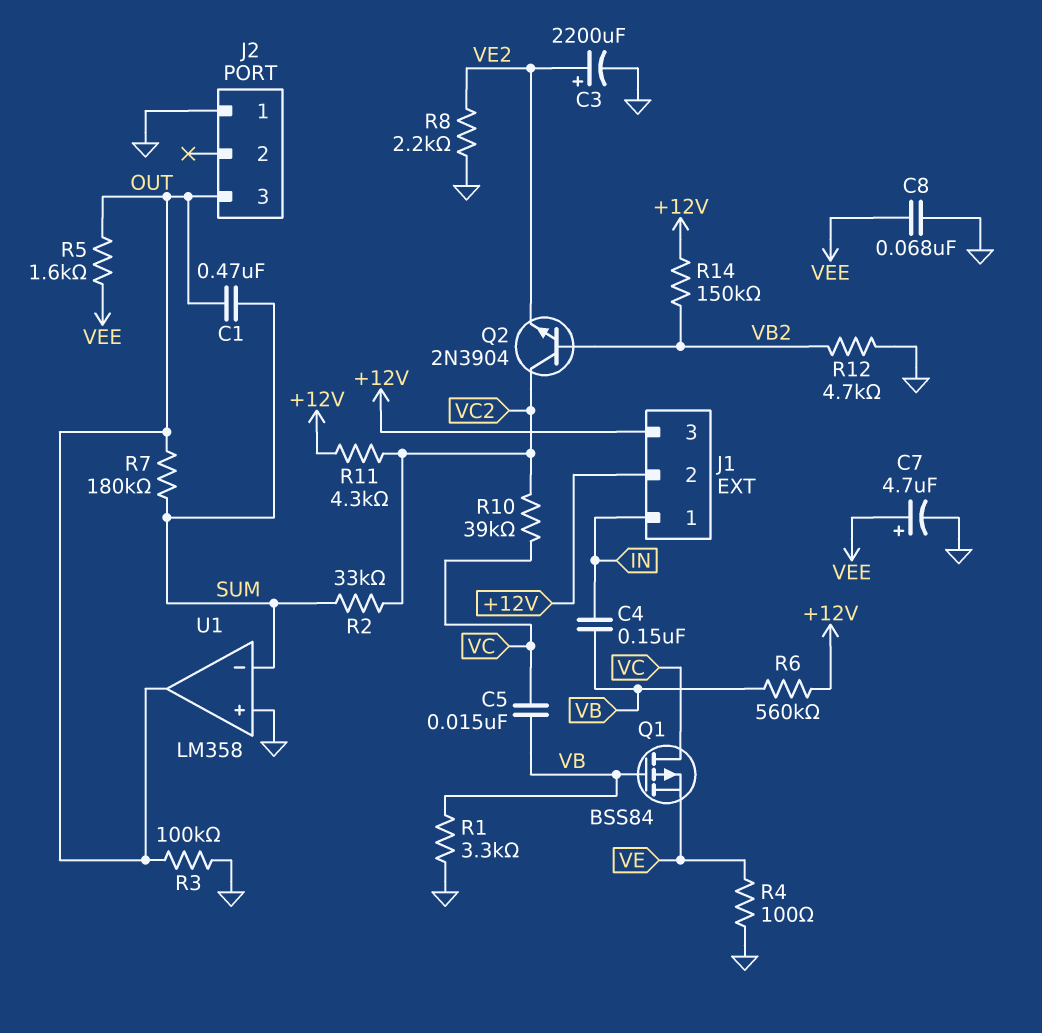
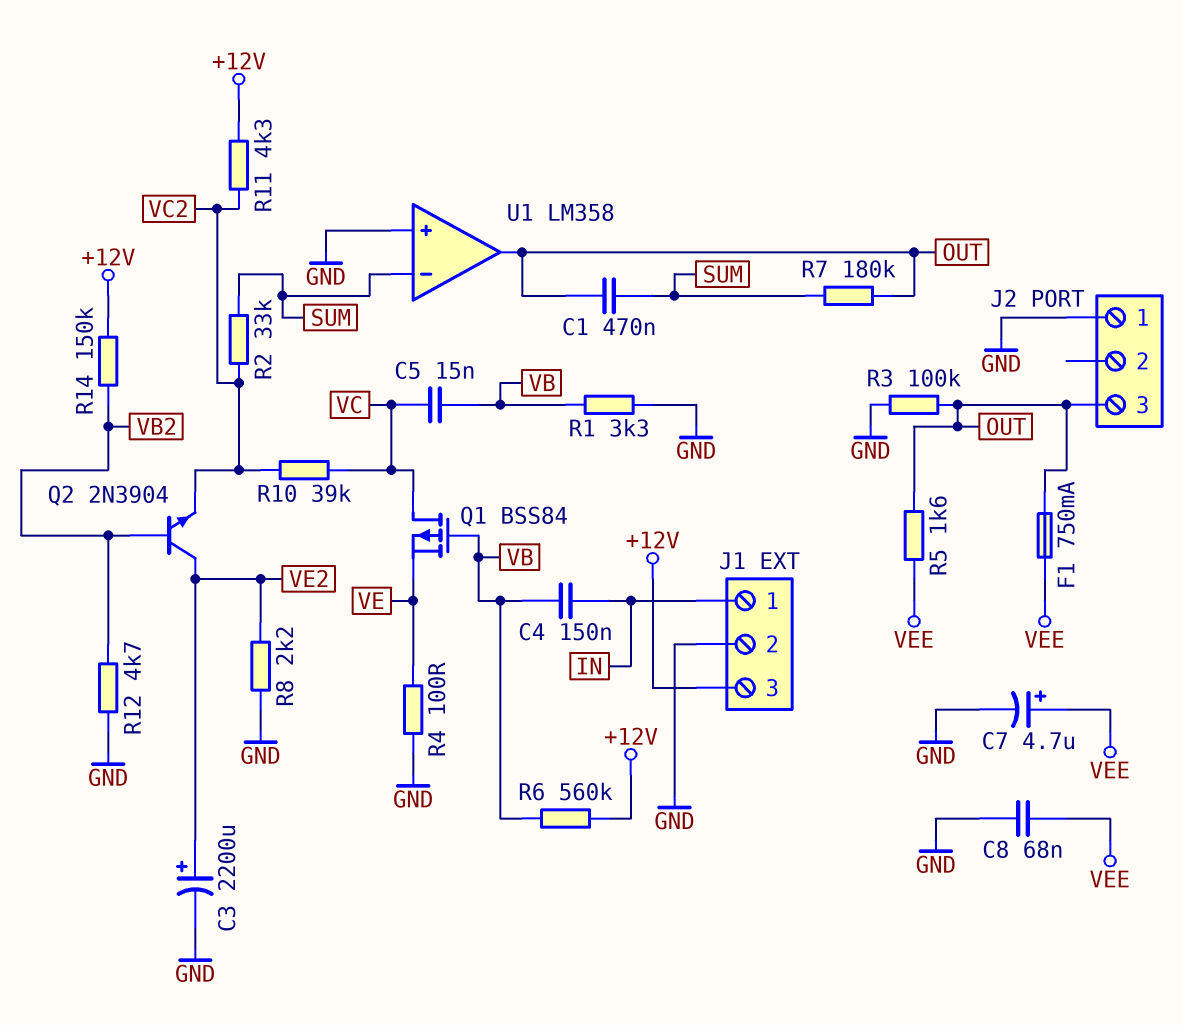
F1: none -> 750mA (OUT, VEE)
J1 pin 2: +12V -> GND
Q2: NPN 2N3904 (B VB2, C VC2, E VE2) -> NPN 2N3904 (B VB2, C VE2, E VC2)

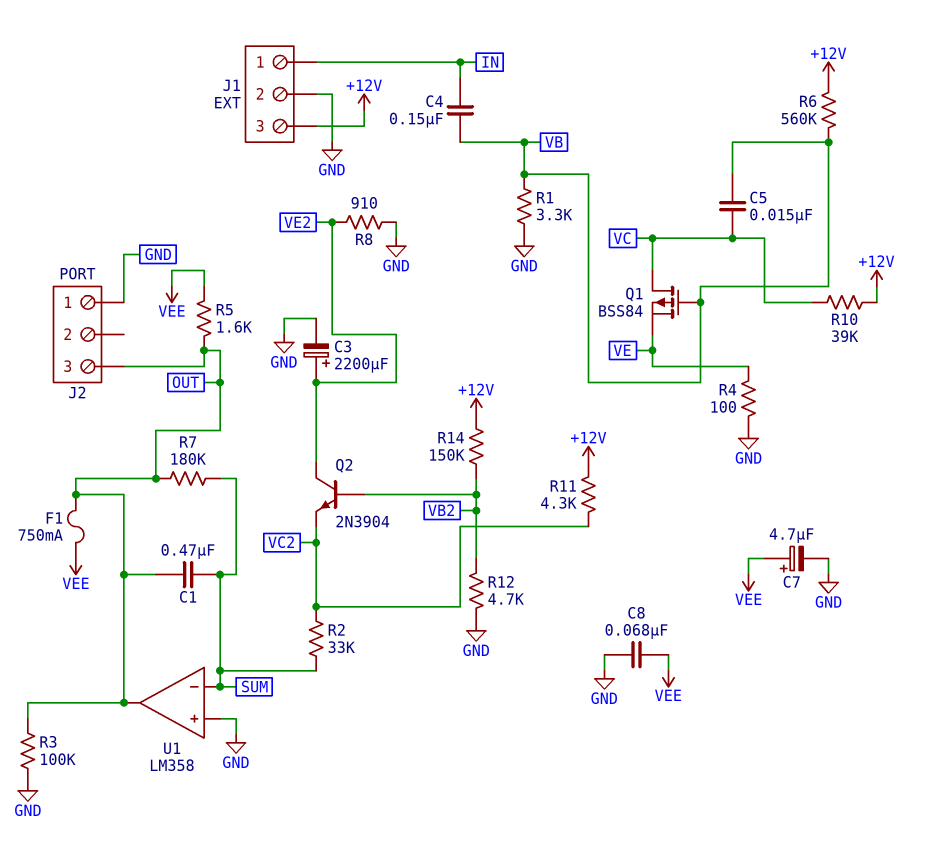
R8: 2.2k (GND, VE2) -> 910 (GND, VE2)
R10: 39k (VC, VC2) -> 39k (+12V, VC)

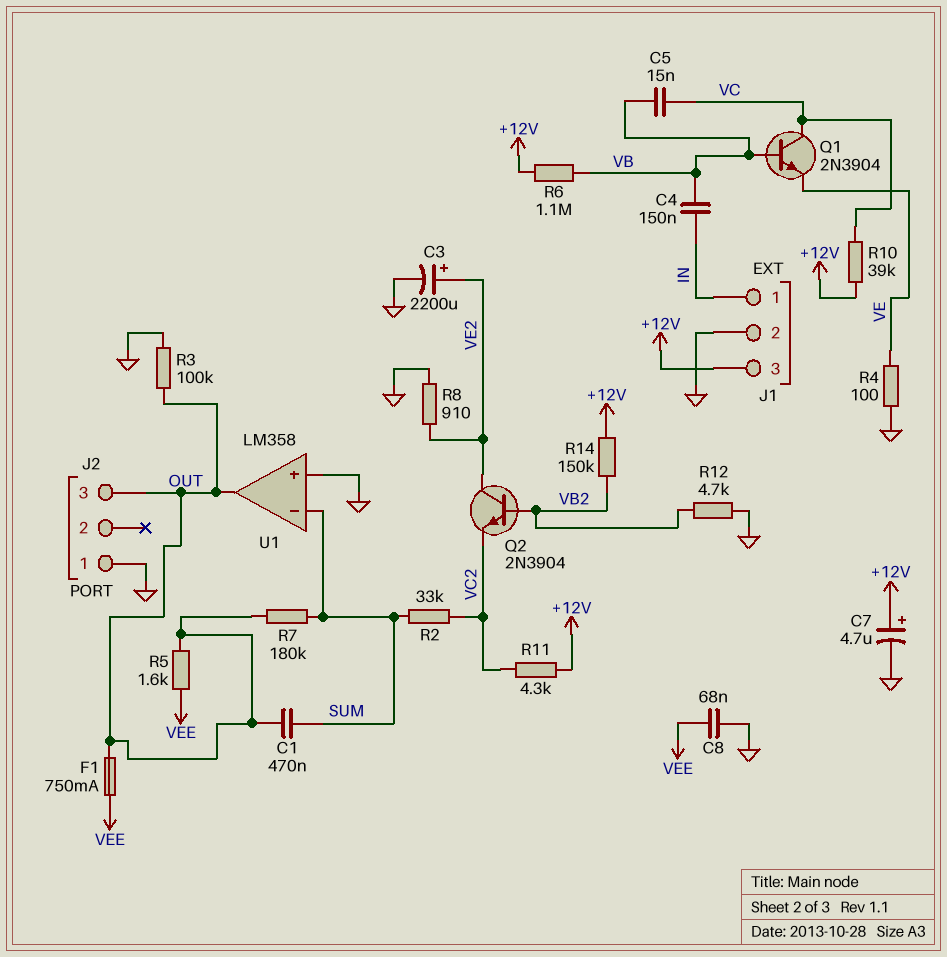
C7: 4.7uF (plus VEE, minus GND) -> 4.7uF (plus +12V, minus GND)
Q1: PMOS BSS84 (G VB, D VC, S VE) -> NPN 2N3904 (B VB, C VC, E VE)
R1: 3.3k (GND, VB) -> none
R6: 560k (+12V, VB) -> 1.1M (+12V, VB)

